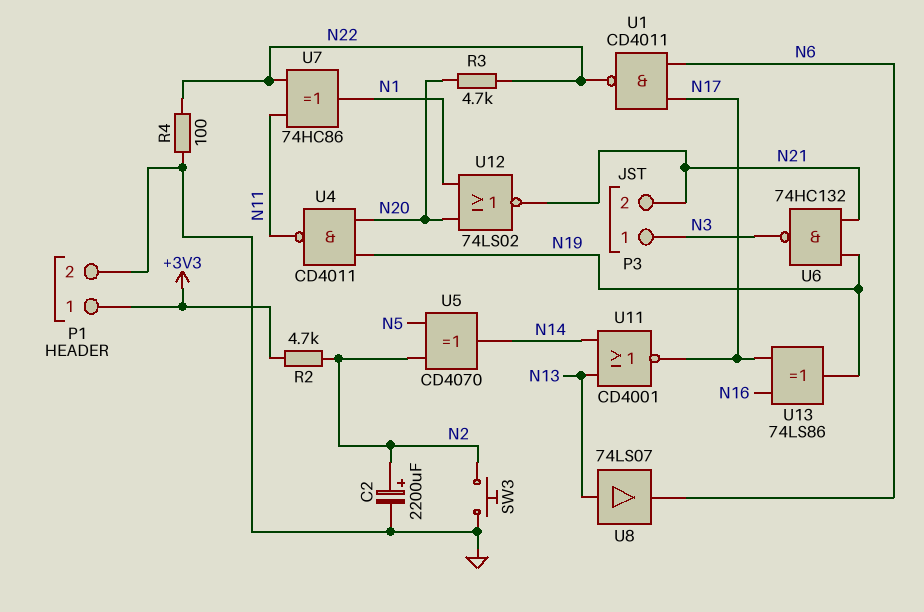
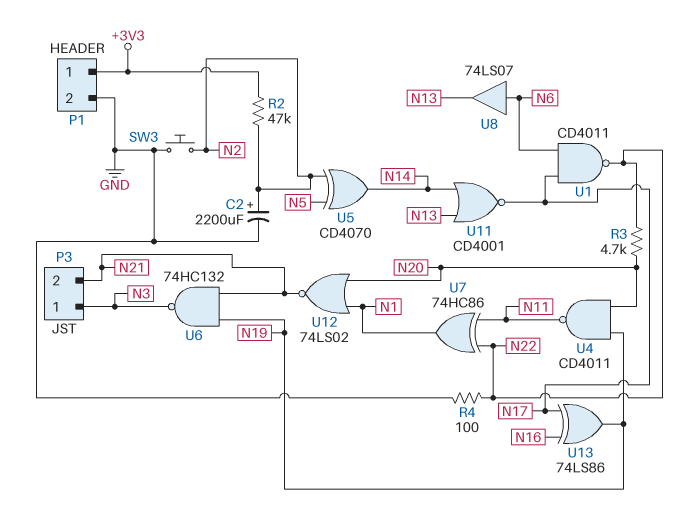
R2: 4.7k (+3V3, N2) -> 47k (+3V3, N2)
U8: buffer 74LS07 (in N13, out N6) -> buffer 74LS07 (in N6, out N13)

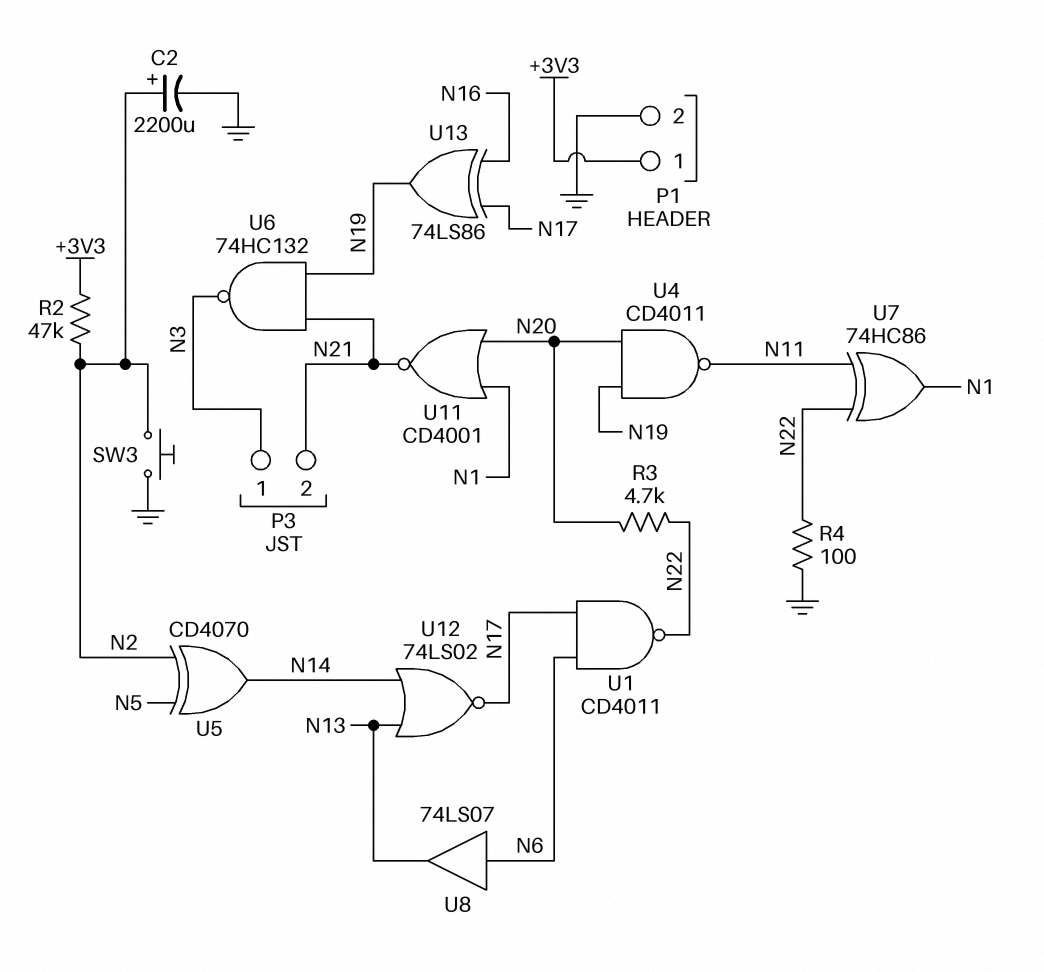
U11: NOR CD4001 (in N13, in N14, out N17) -> NOR CD4001 (in N1, in N20, out N21)
U12: NOR 74LS02 (in N1, in N20, out N21) -> NOR 74LS02 (in N13, in N14, out N17)

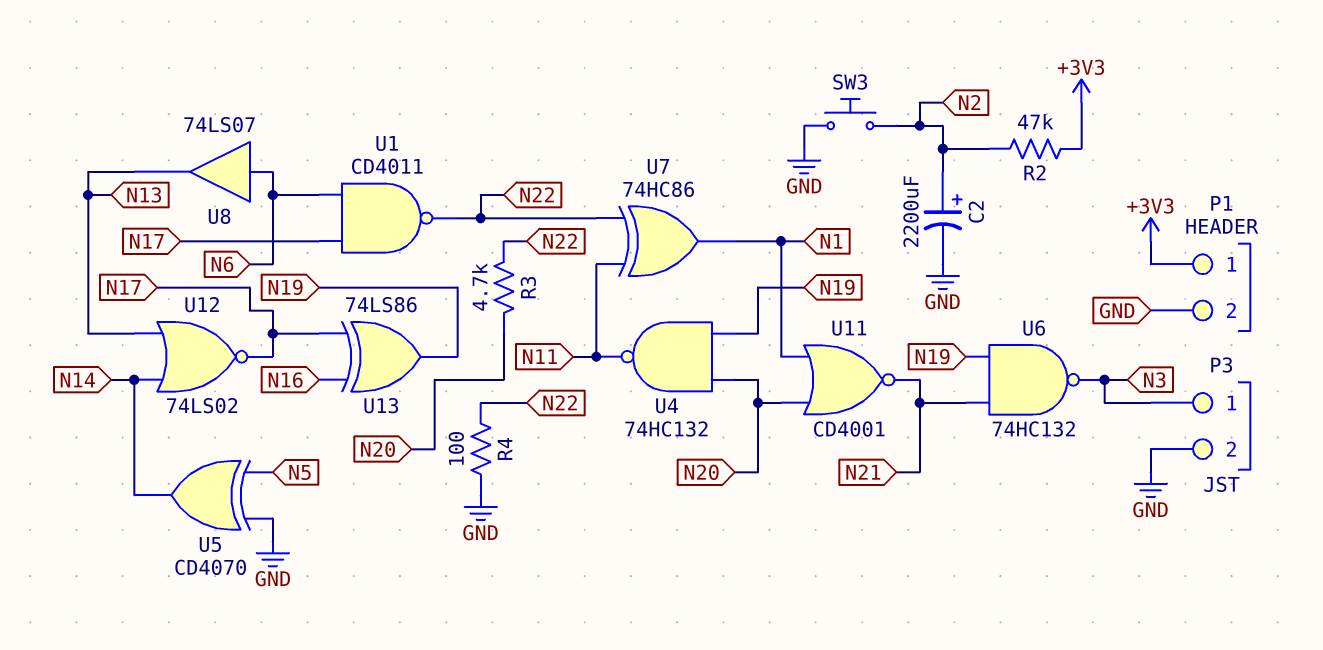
P3 pin 2: N21 -> GND
U4: NAND CD4011 (in N19, in N20, out N11) -> NAND 74HC132 (in N19, in N20, out N11)
U5: XOR CD4070 (in N2, in N5, out N14) -> XOR CD4070 (in GND, in N5, out N14)

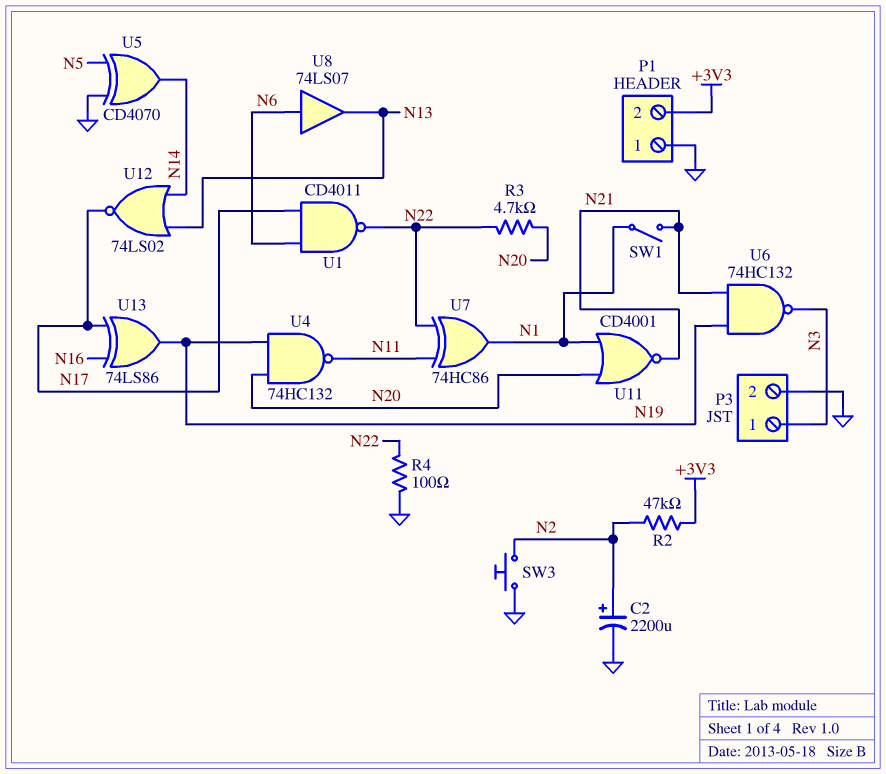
P1 pin 1: +3V3 -> GND
P1 pin 2: GND -> +3V3
SW1: none -> switch (N1, N21)

